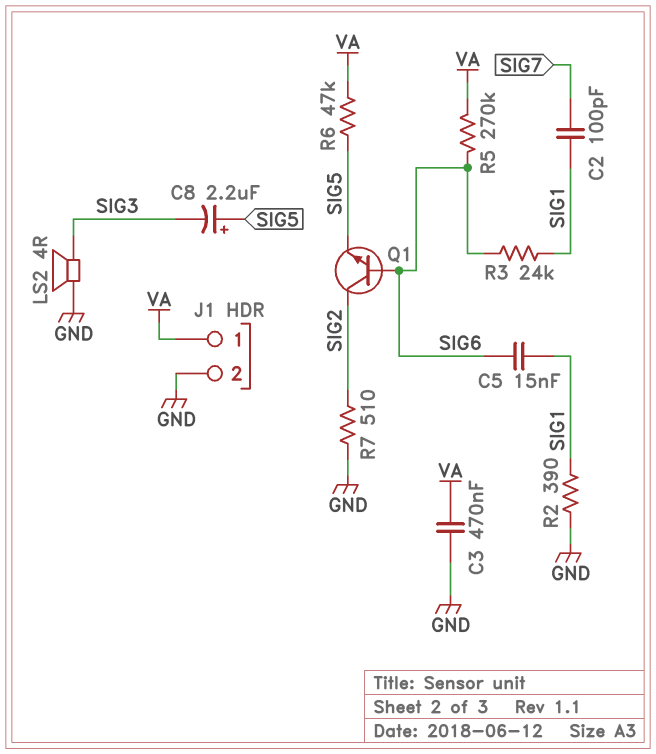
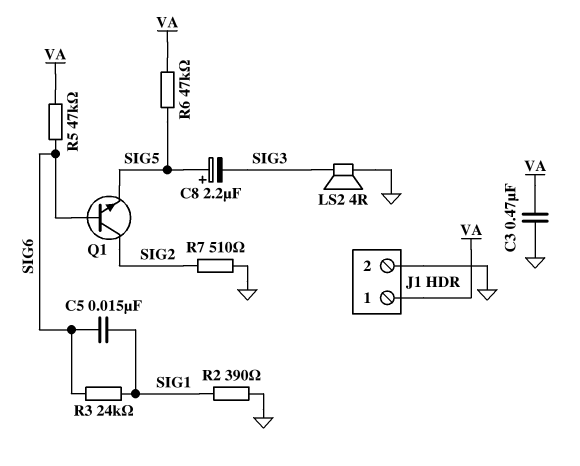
C2: 100pF (SIG1, SIG7) -> none
R5: 270k (SIG6, VA) -> 47k (SIG6, VA)

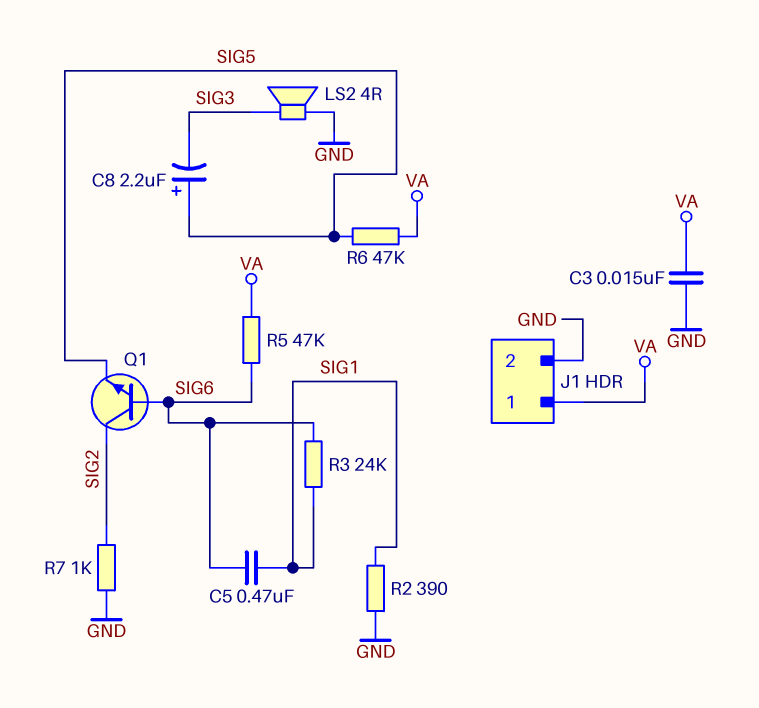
C3: 470nF (GND, VA) -> 15nF (GND, VA)
C5: 15nF (SIG1, SIG6) -> 470nF (SIG1, SIG6)
R7: 510 (GND, SIG2) -> 1k (GND, SIG2)

